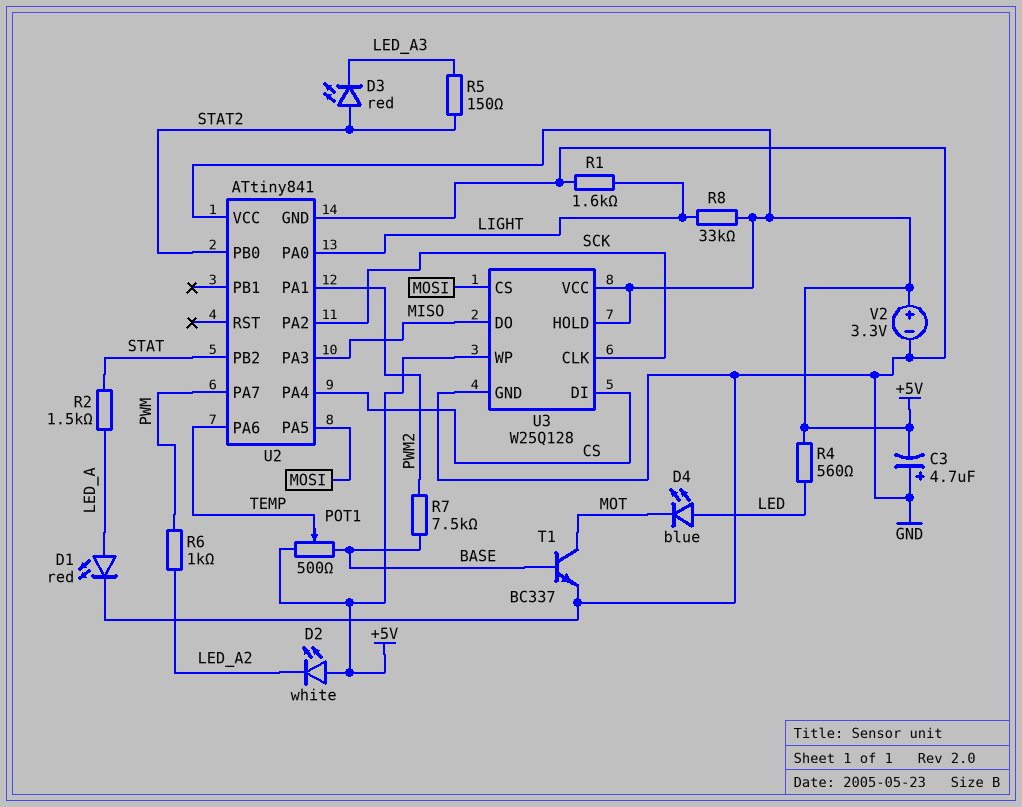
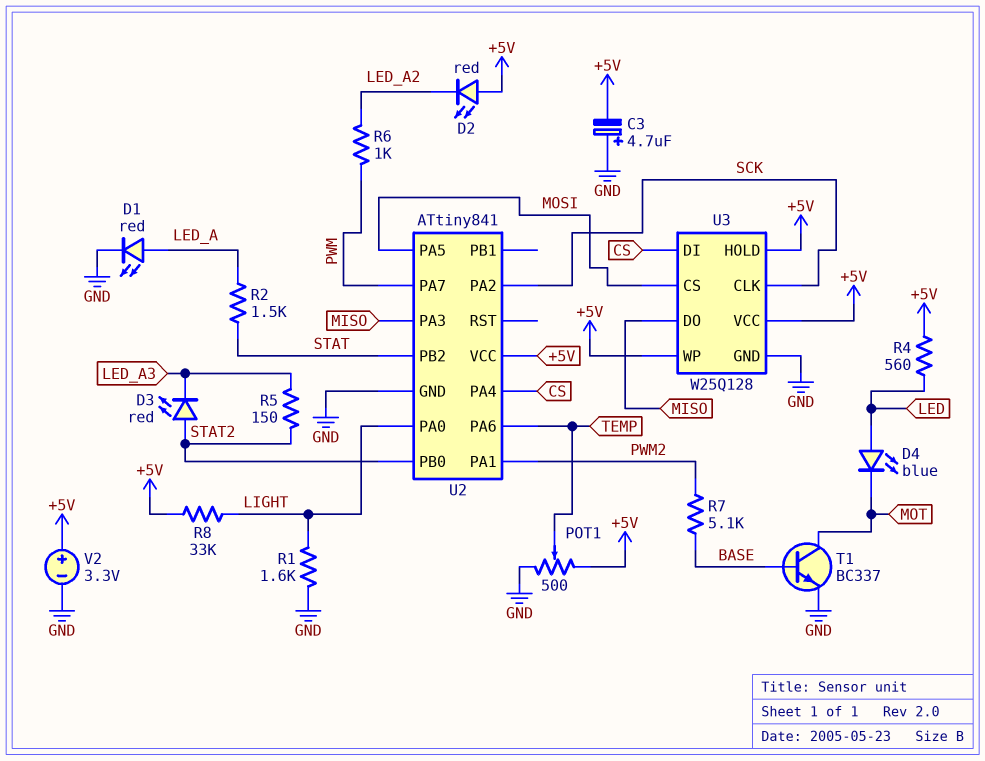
D2: LED white (A +5V, K LED_A2) -> LED red (A +5V, K LED_A2)
POT1: 500 (+5V, BASE, wiper TEMP) -> 500 (+5V, GND, wiper TEMP)
R7: 7.5k (BASE, PWM2) -> 5.1k (BASE, PWM2)

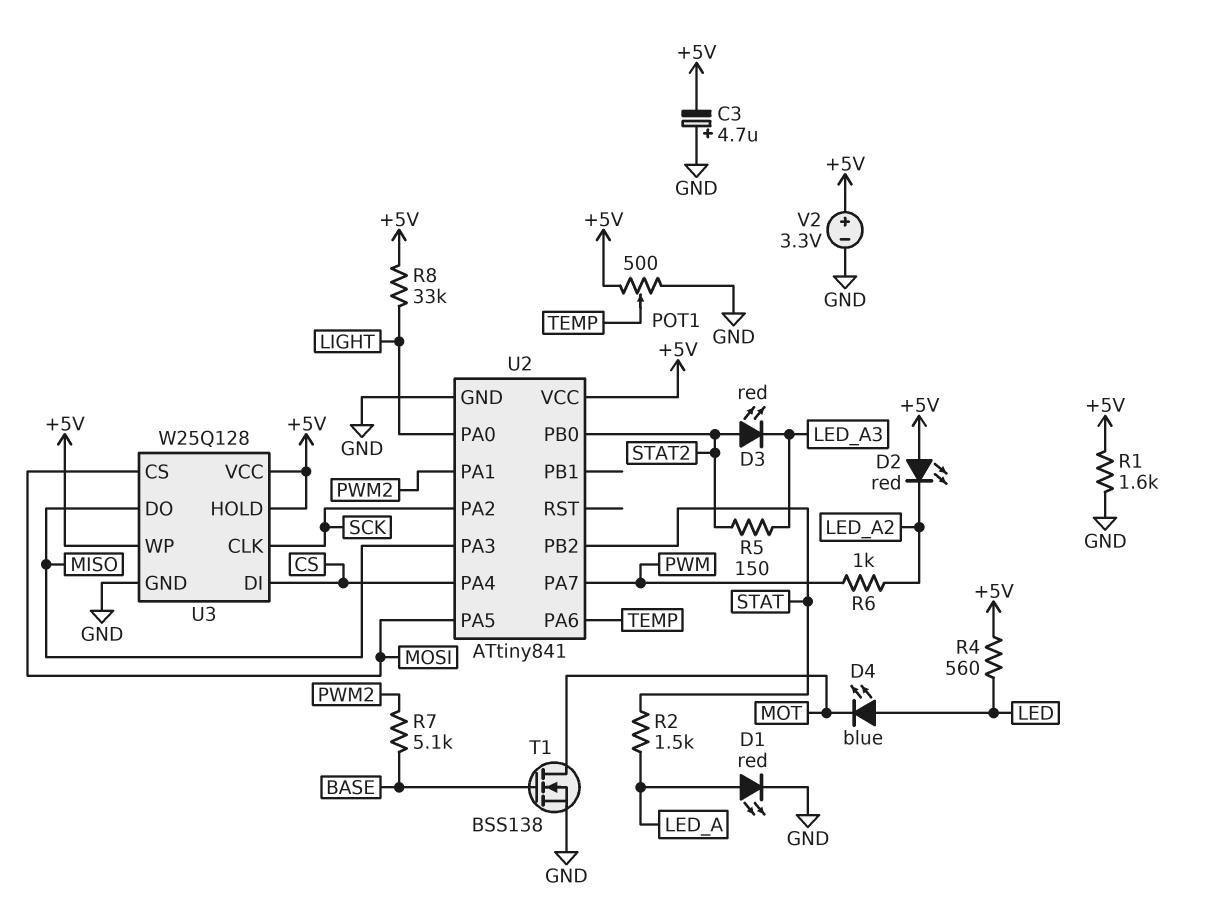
R1: 1.6k (GND, LIGHT) -> 1.6k (+5V, GND)
T1: NPN BC337 (B BASE, C MOT, E GND) -> NMOS BSS138 (G BASE, D MOT, S GND)

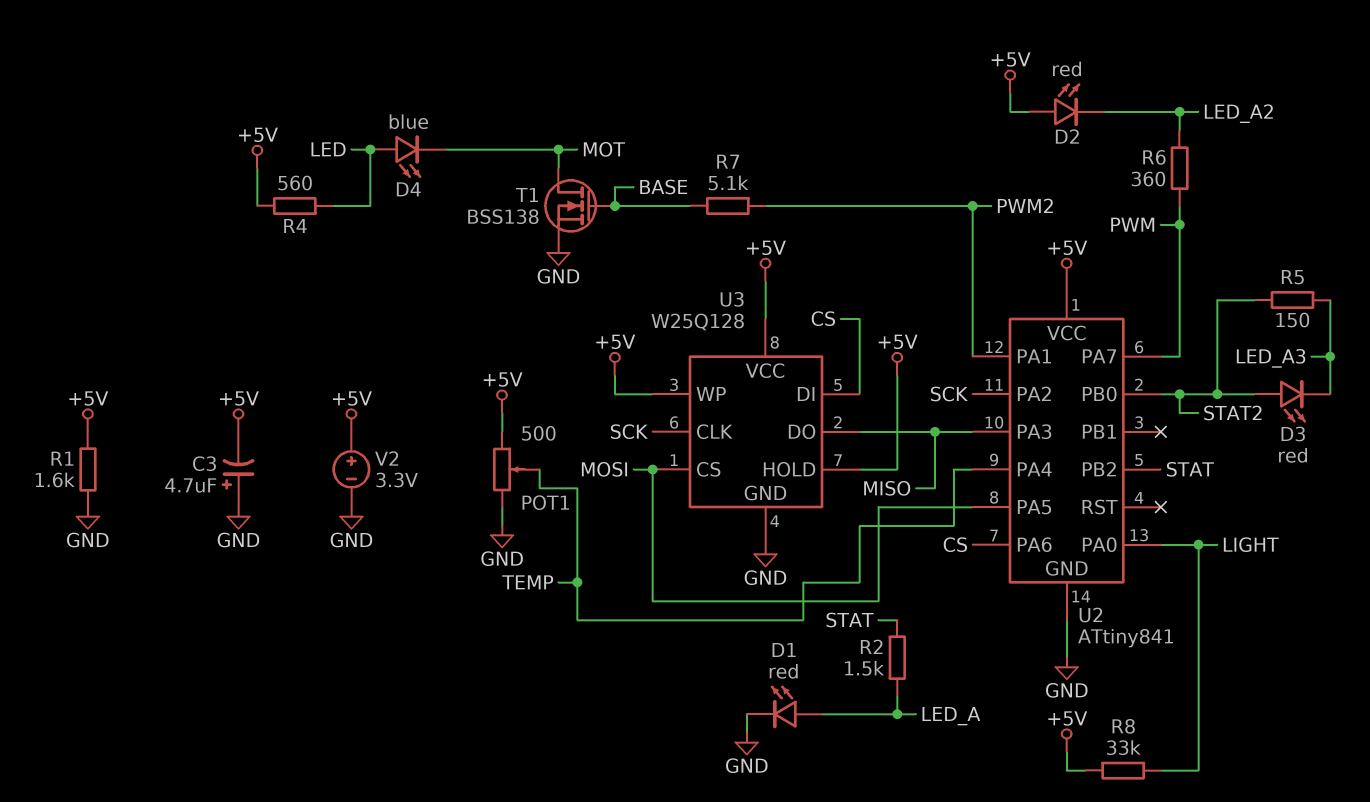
R6: 1k (LED_A2, PWM) -> 360 (LED_A2, PWM)
U2 pin PA4: CS -> TEMP
U2 pin PA6: TEMP -> CS

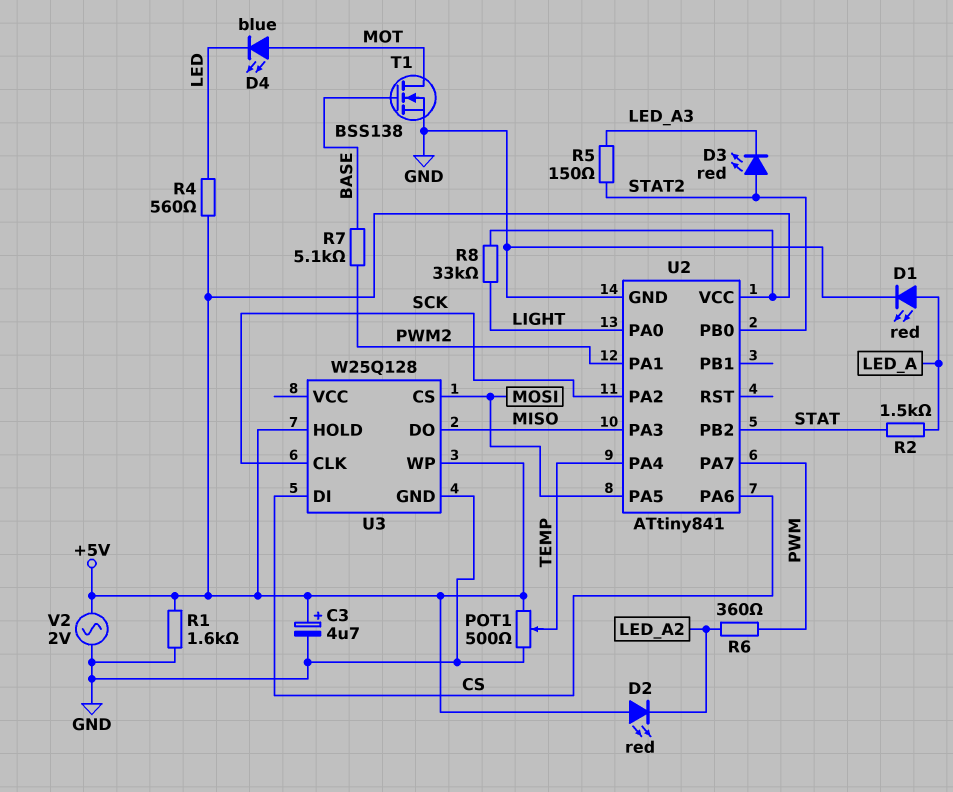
C3: 4.7uF (plus GND, minus +5V) -> 4.7uF (plus +5V, minus GND)
D4: LED blue (A LED, K MOT) -> LED blue (A MOT, K LED)
U3 pin VCC: +5V -> none
V2: 3.3V (plus +5V, minus GND) -> AC 2V (+5V, GND)

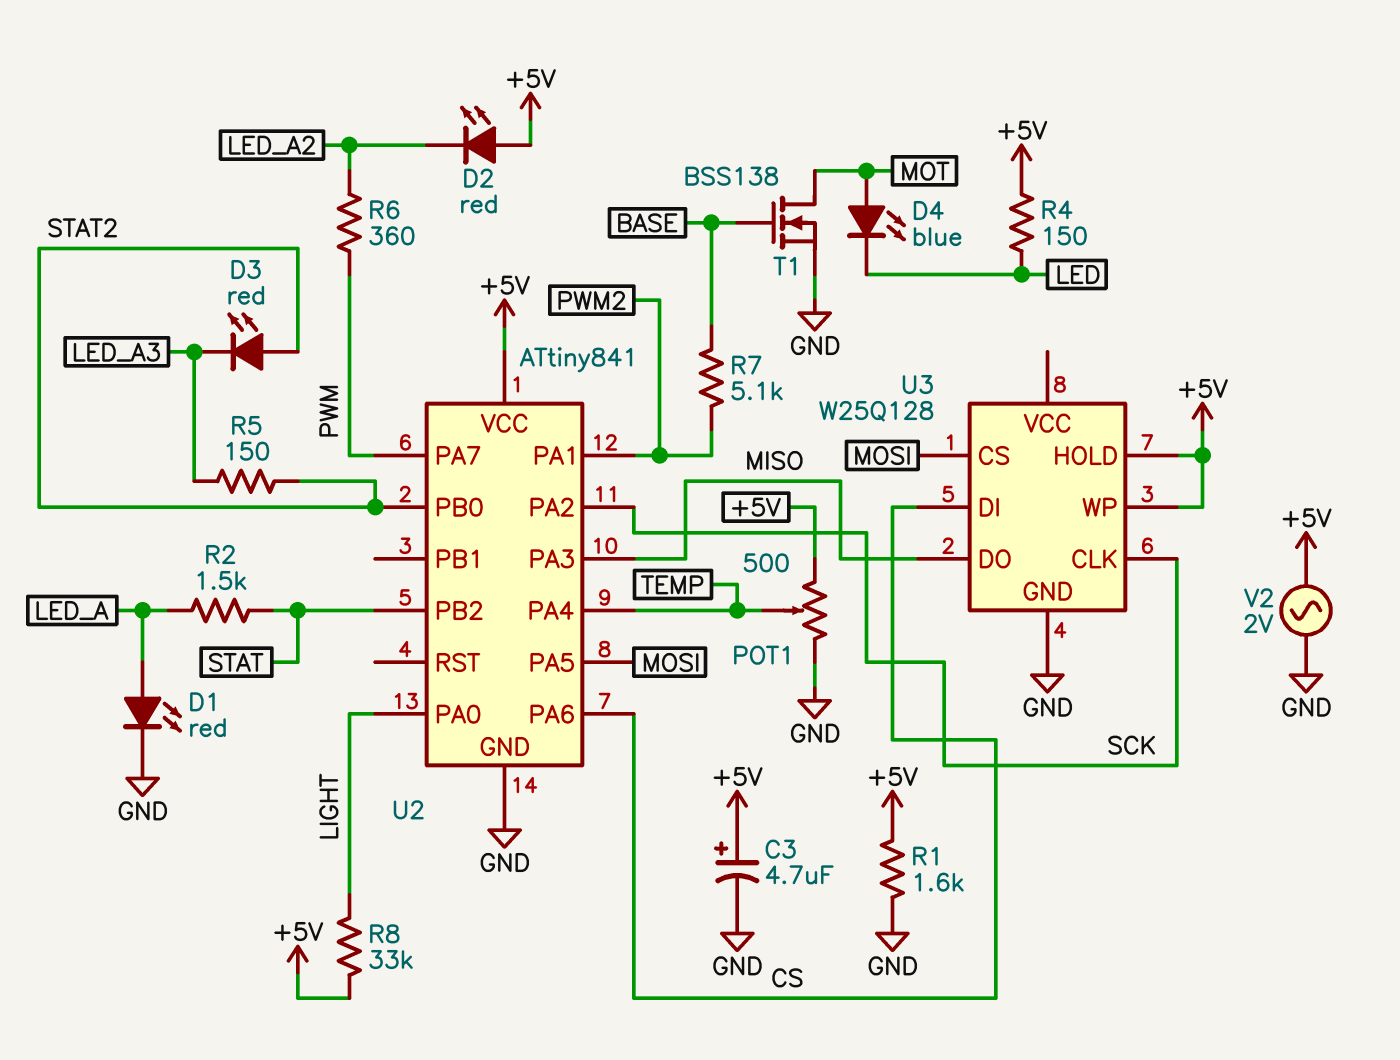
R4: 560 (+5V, LED) -> 150 (+5V, LED)

